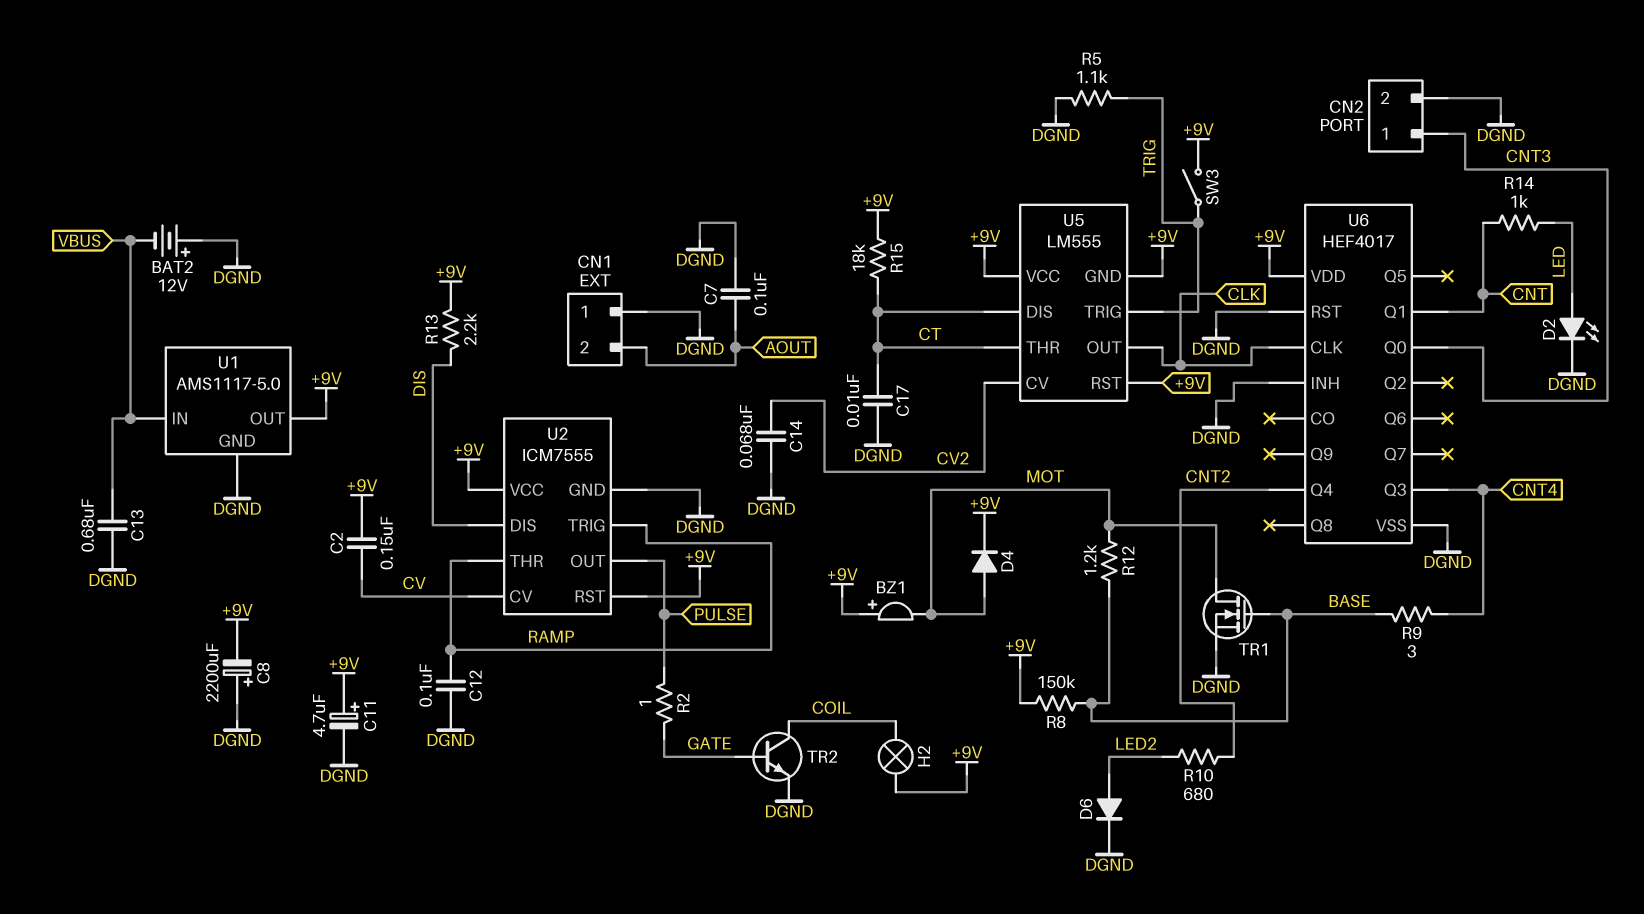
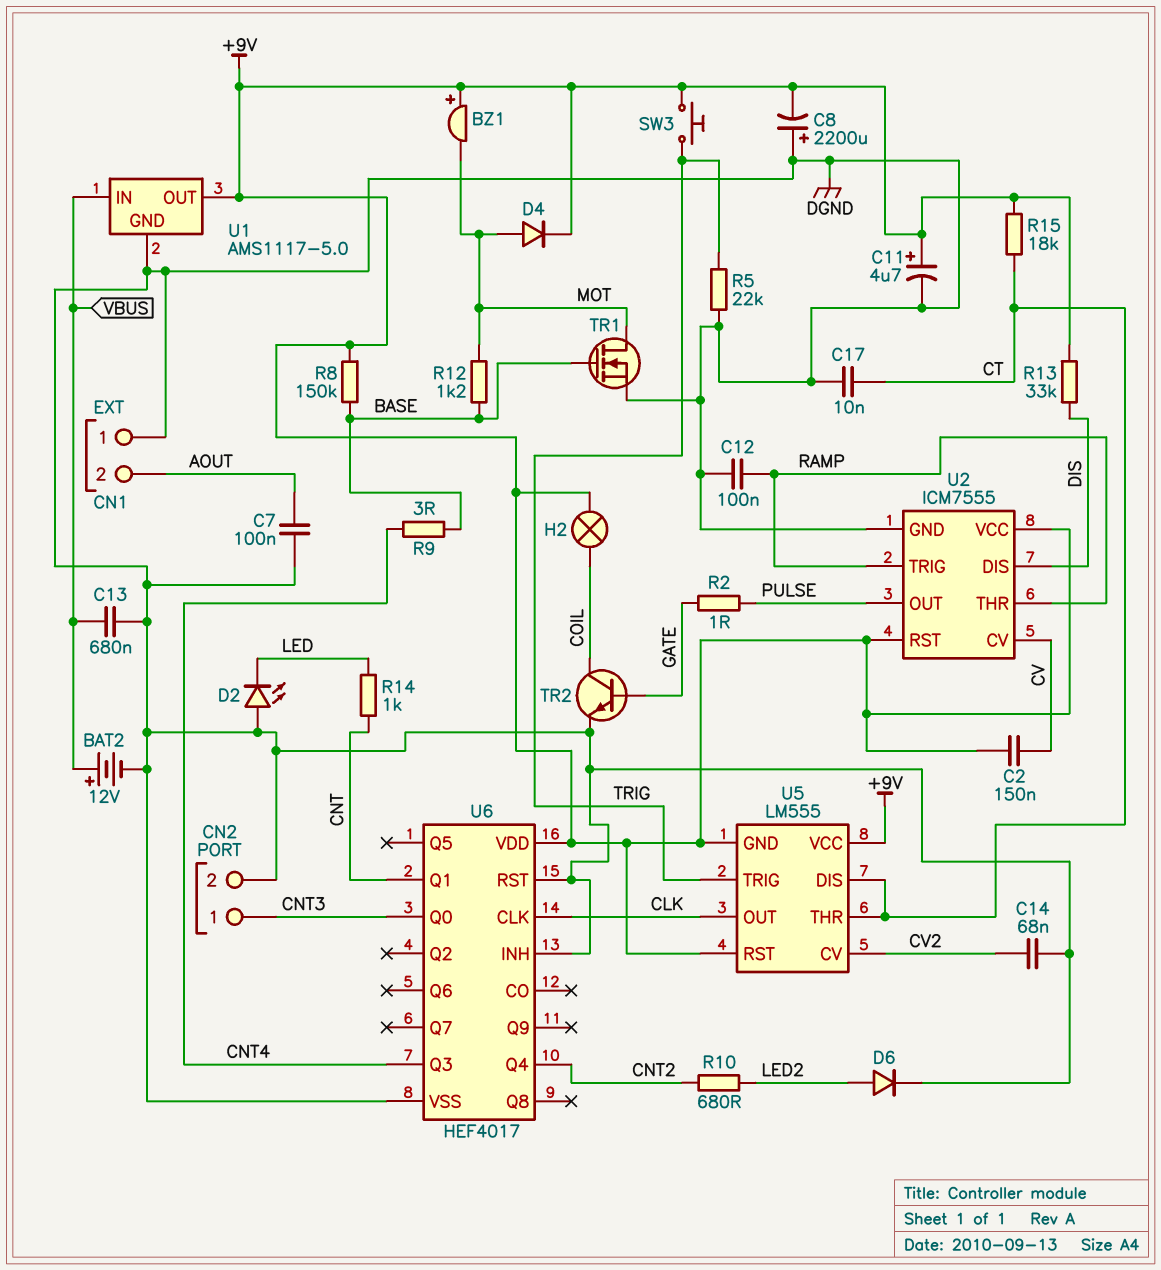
BAT2: 12V (plus DGND, minus VBUS) -> 12V (plus VBUS, minus DGND)
D2: LED (A LED, K DGND) -> LED (A DGND, K LED)
R5: 1.1k (DGND, TRIG) -> 22k (DGND, TRIG)
R13: 2.2k (+9V, DIS) -> 33k (+9V, DIS)
SW3: switch (+9V, TRIG) -> button (+9V, TRIG)

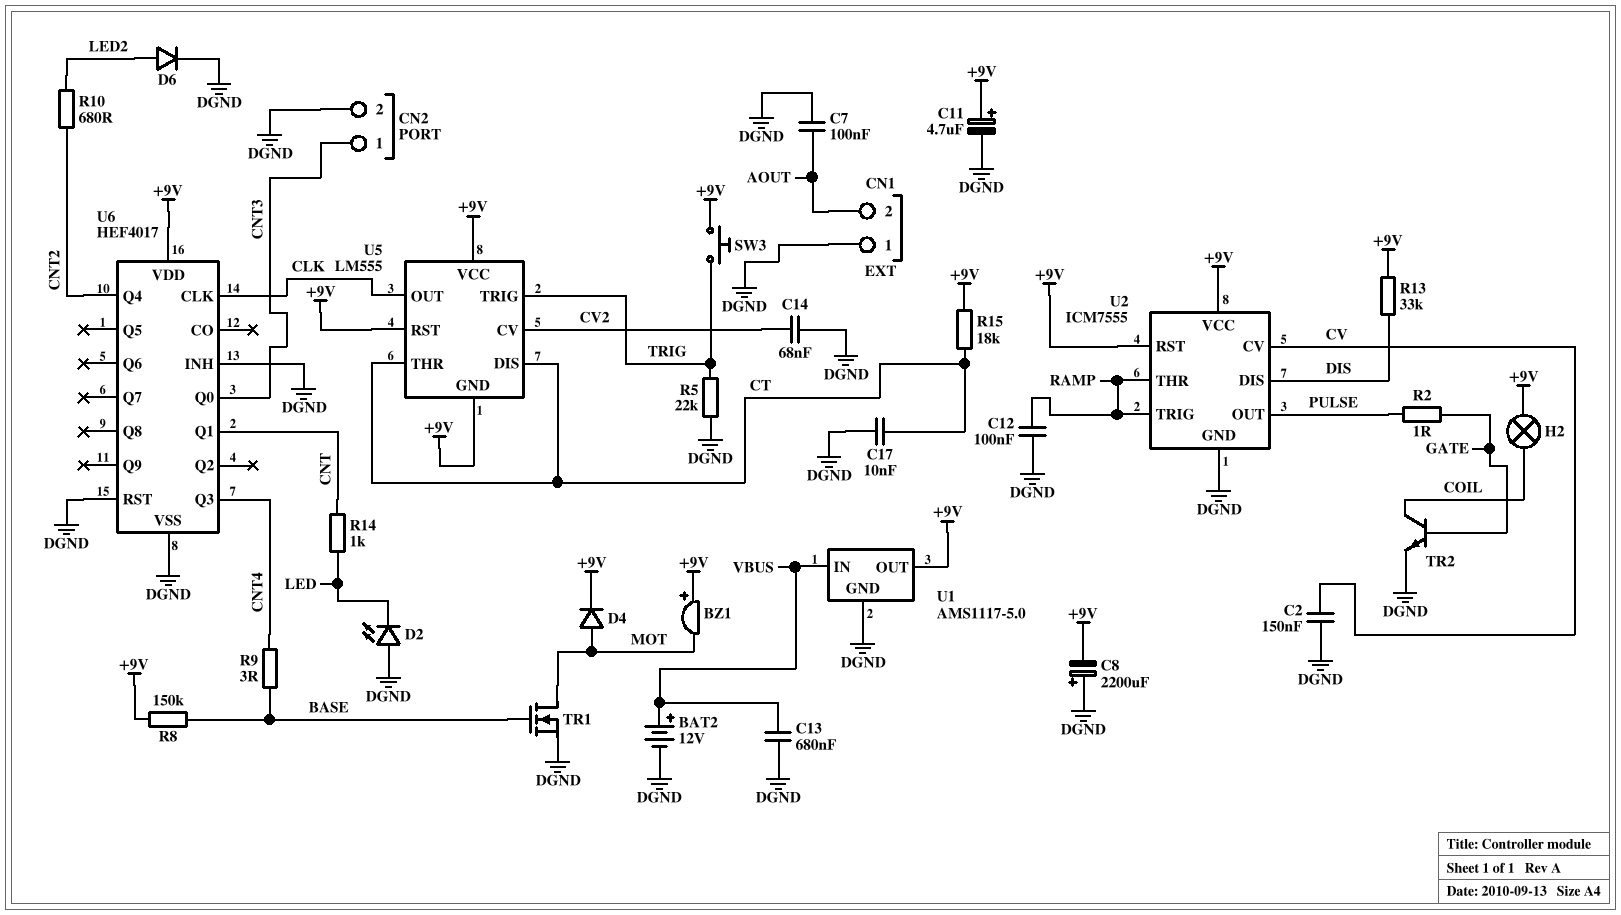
C2: 150nF (+9V, CV) -> 150nF (CV, DGND)
R12: 1.2k (BASE, MOT) -> none

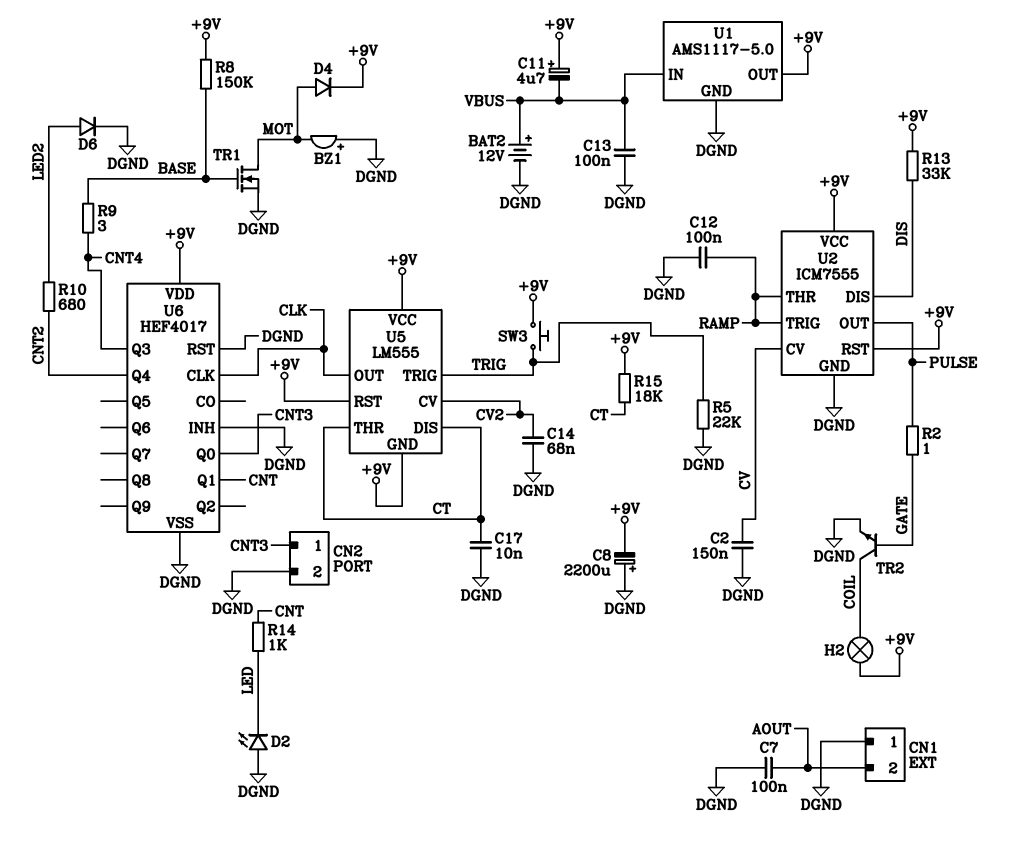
BZ1: buzzer (plus +9V, minus MOT) -> buzzer (plus DGND, minus MOT)
C11: 4.7uF (plus +9V, minus DGND) -> 4.7uF (plus +9V, minus VBUS)
C13: 680nF (DGND, VBUS) -> 100nF (DGND, VBUS)

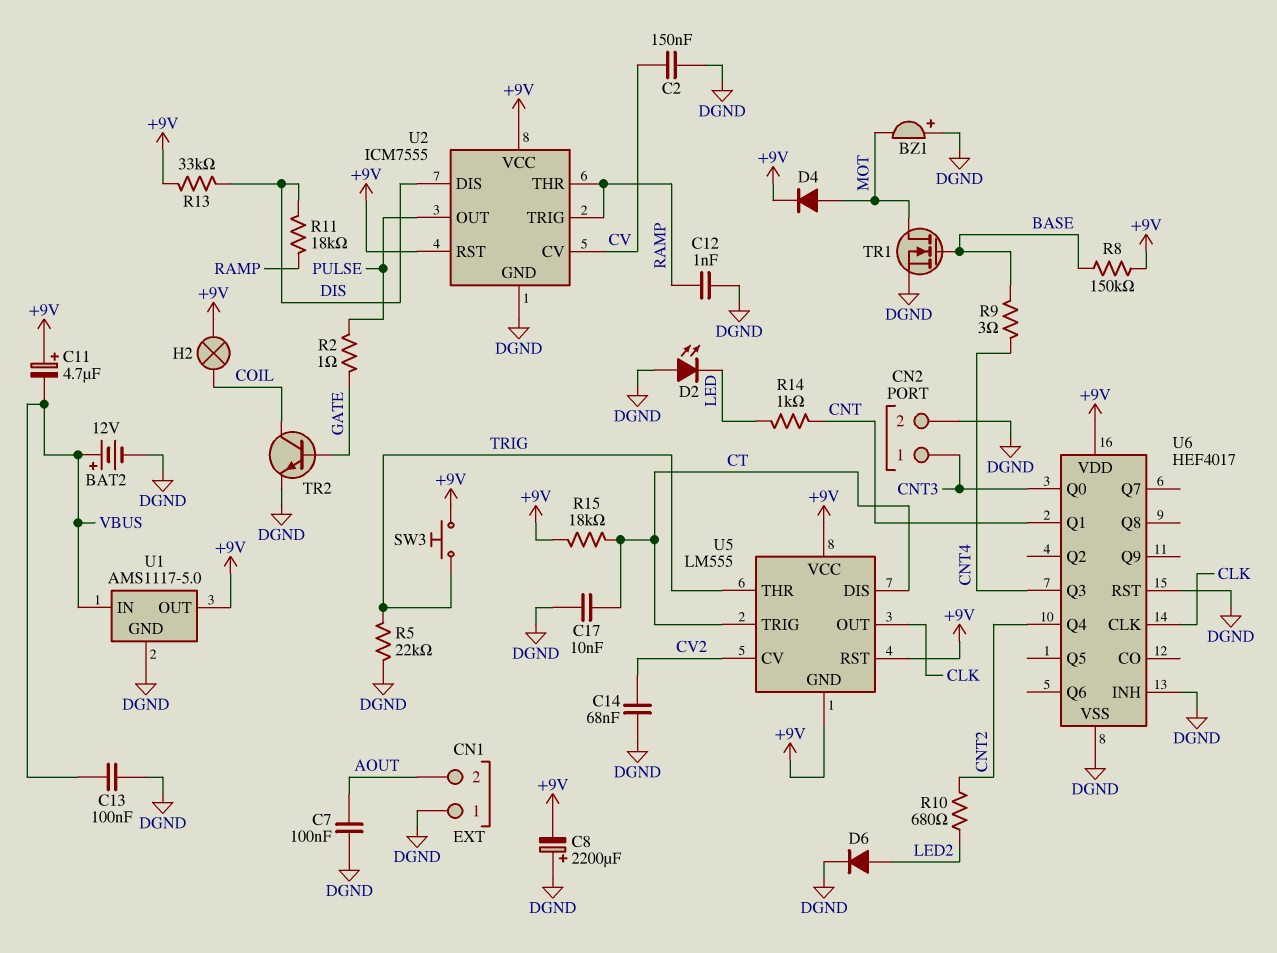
C12: 100nF (DGND, RAMP) -> 1nF (DGND, RAMP)
R11: none -> 18k (DIS, RAMP)
U5 pin THR: CT -> TRIG
U5 pin TRIG: TRIG -> CT

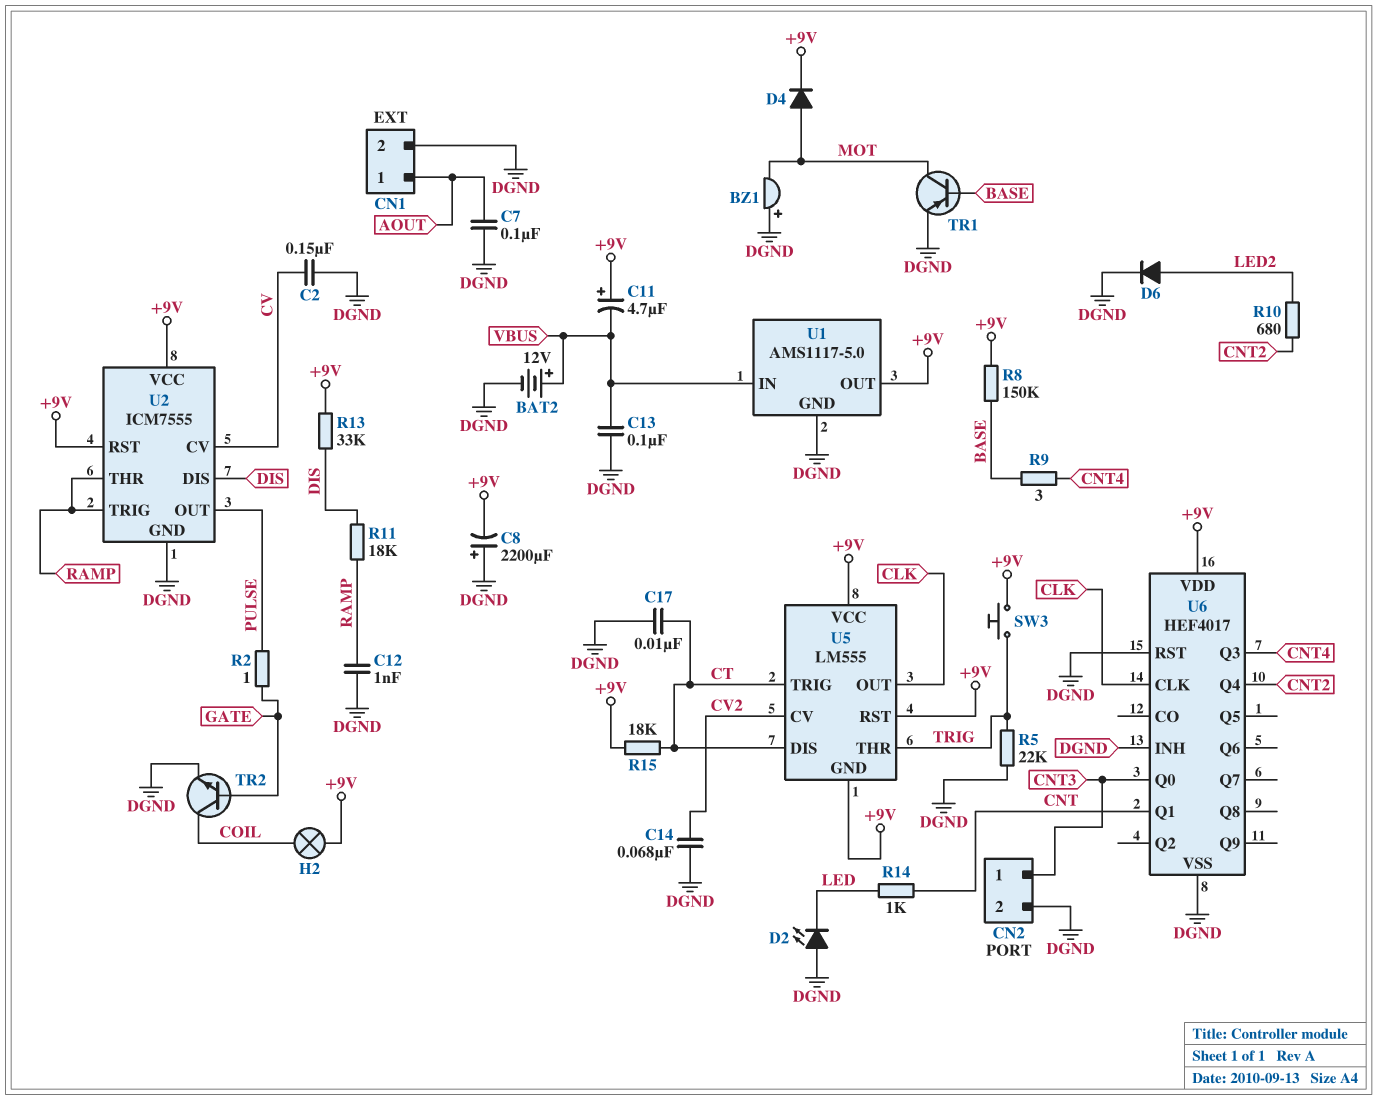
CN1 pin 1: DGND -> AOUT
CN1 pin 2: AOUT -> DGND
TR1: NMOS (G BASE, D MOT, S DGND) -> PNP (B BASE, C MOT, E DGND)

